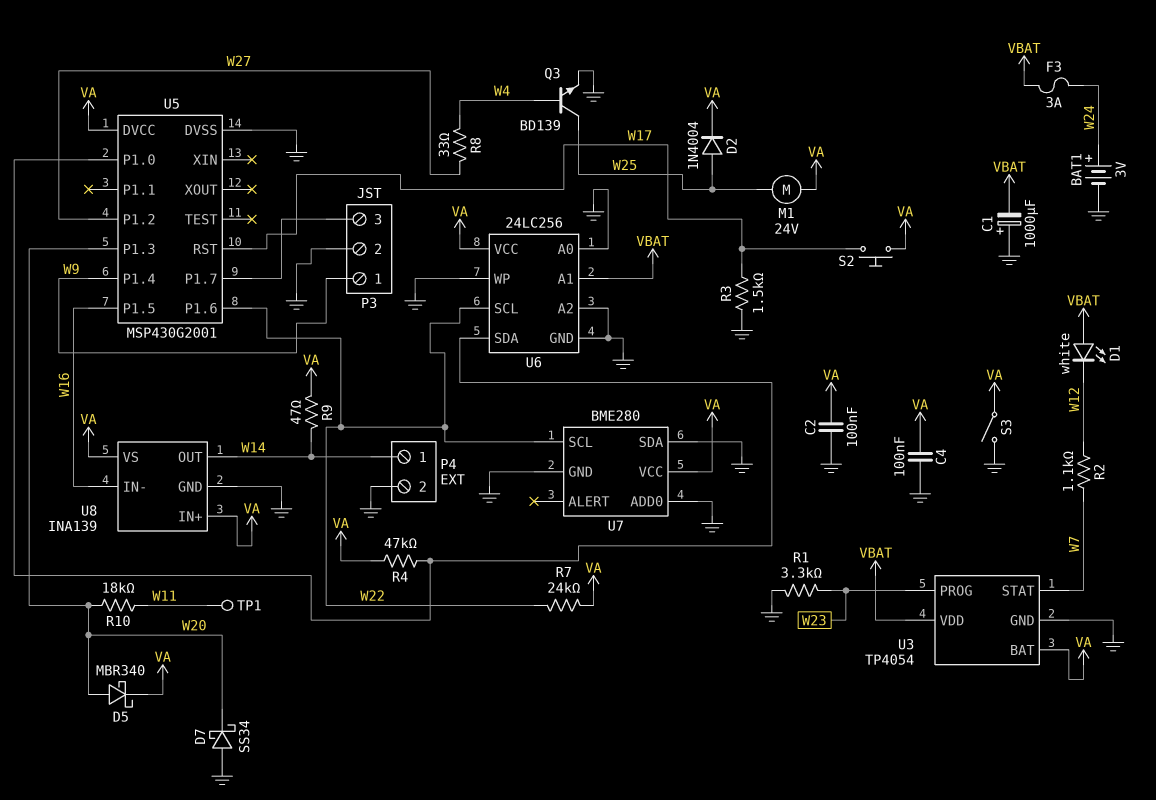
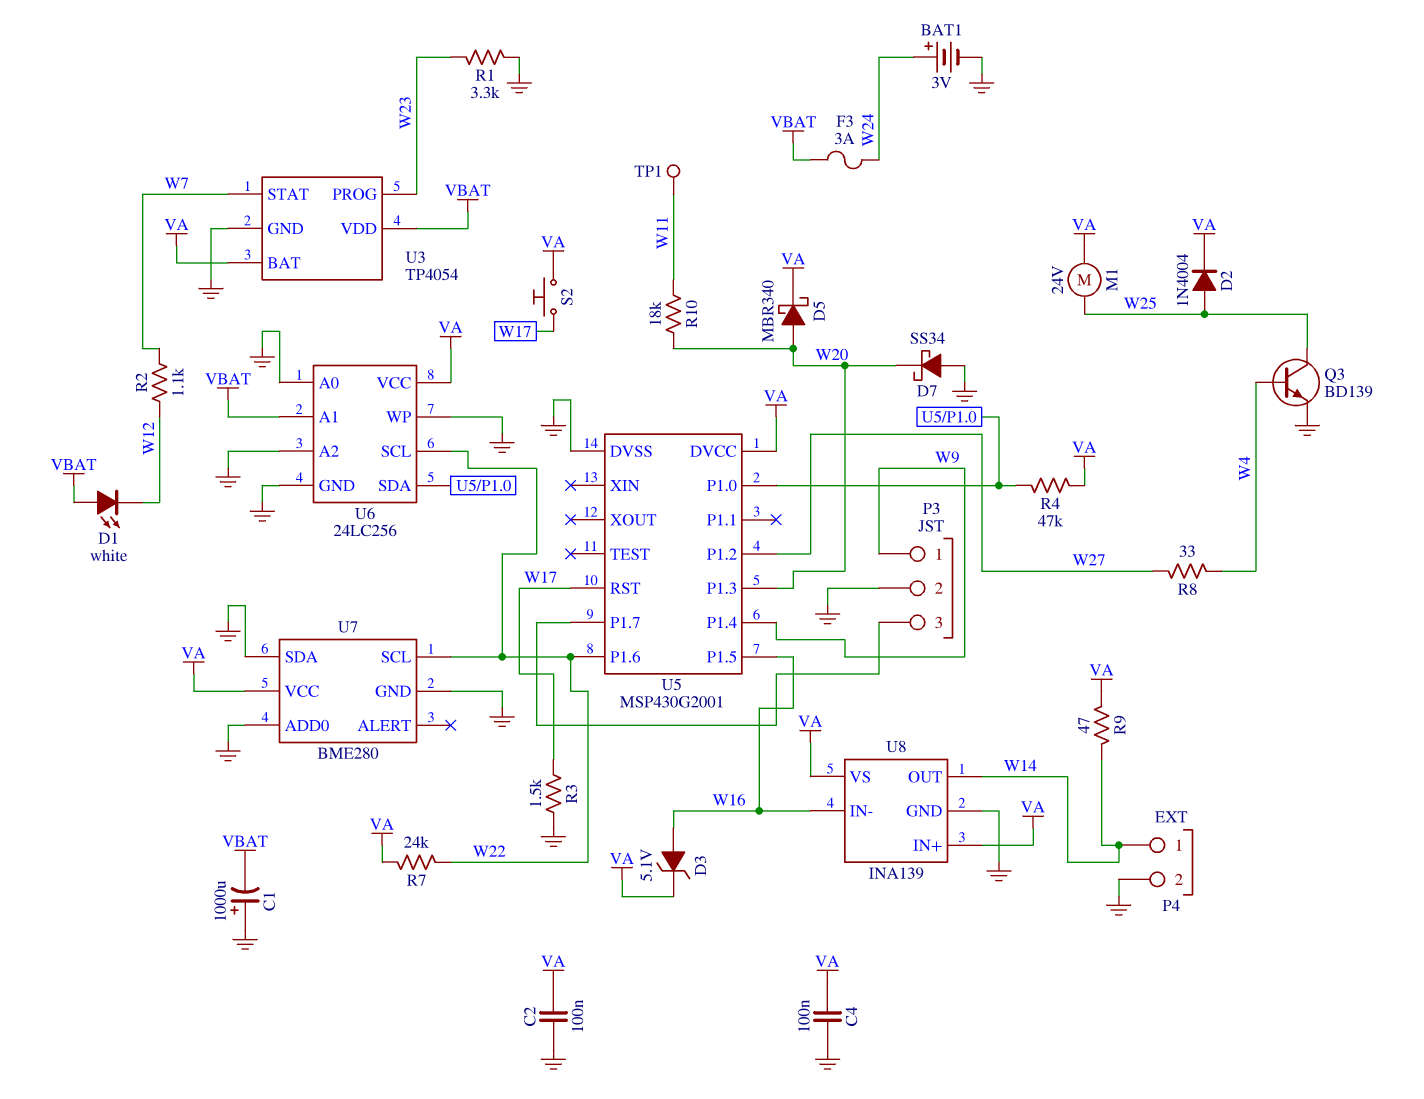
D3: none -> zener 5.1V (A W16, K VA)
S3: switch (GND, VA) -> none

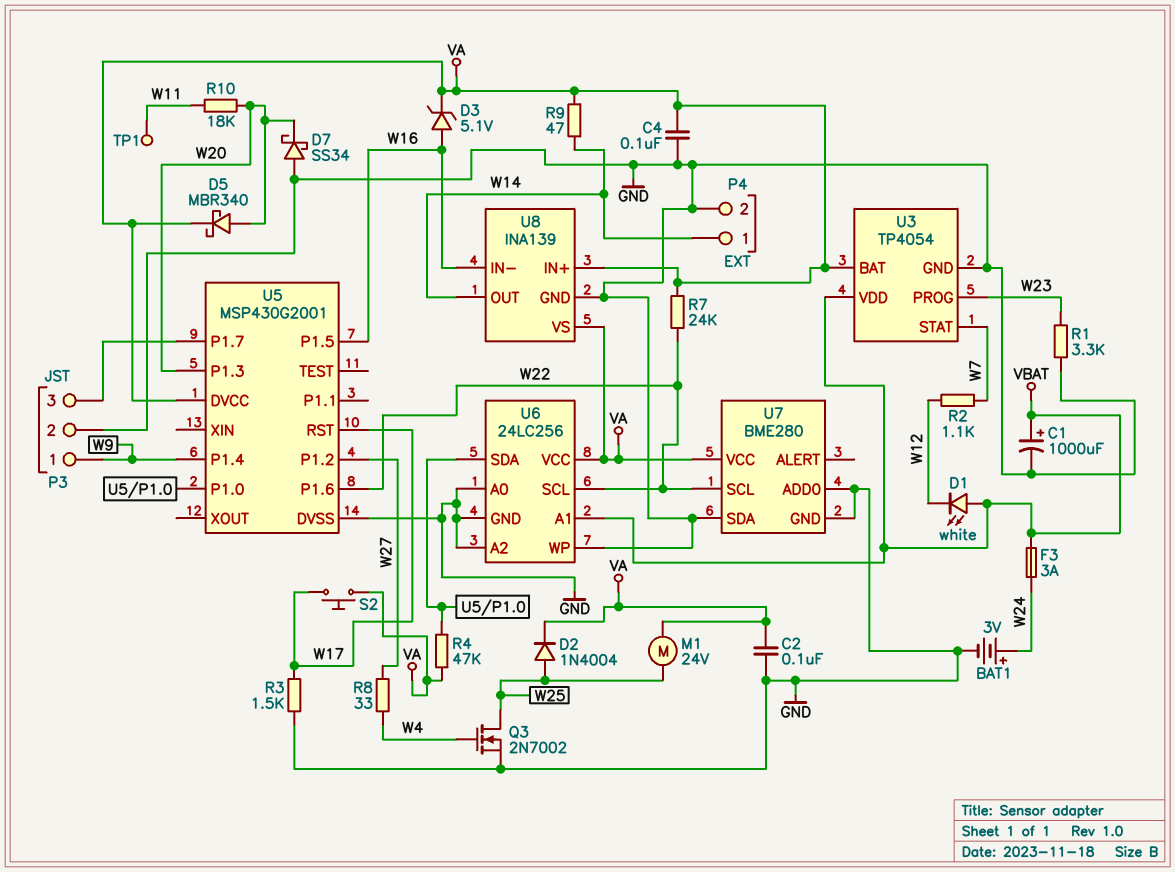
C1: 1000uF (plus GND, minus VBAT) -> 1000uF (plus VBAT, minus GND)
Q3: NPN BD139 (B W4, C W25, E GND) -> NMOS 2N7002 (G W4, D W25, S GND)

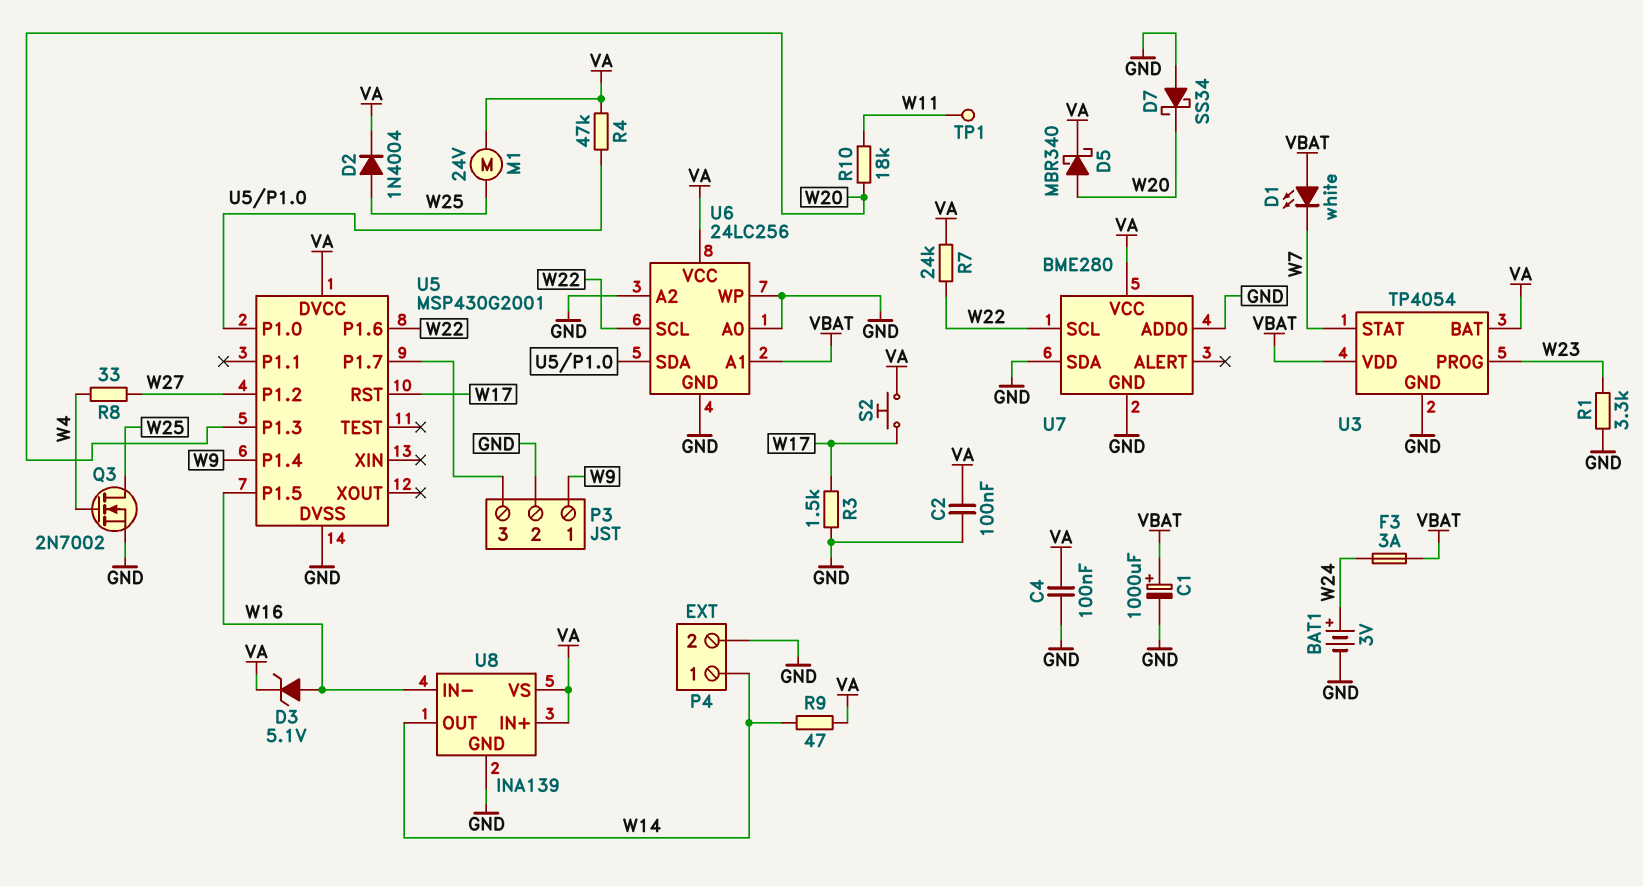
D1: LED white (A VBAT, K W12) -> LED white (A VBAT, K W7)
R2: 1.1k (W7, W12) -> none

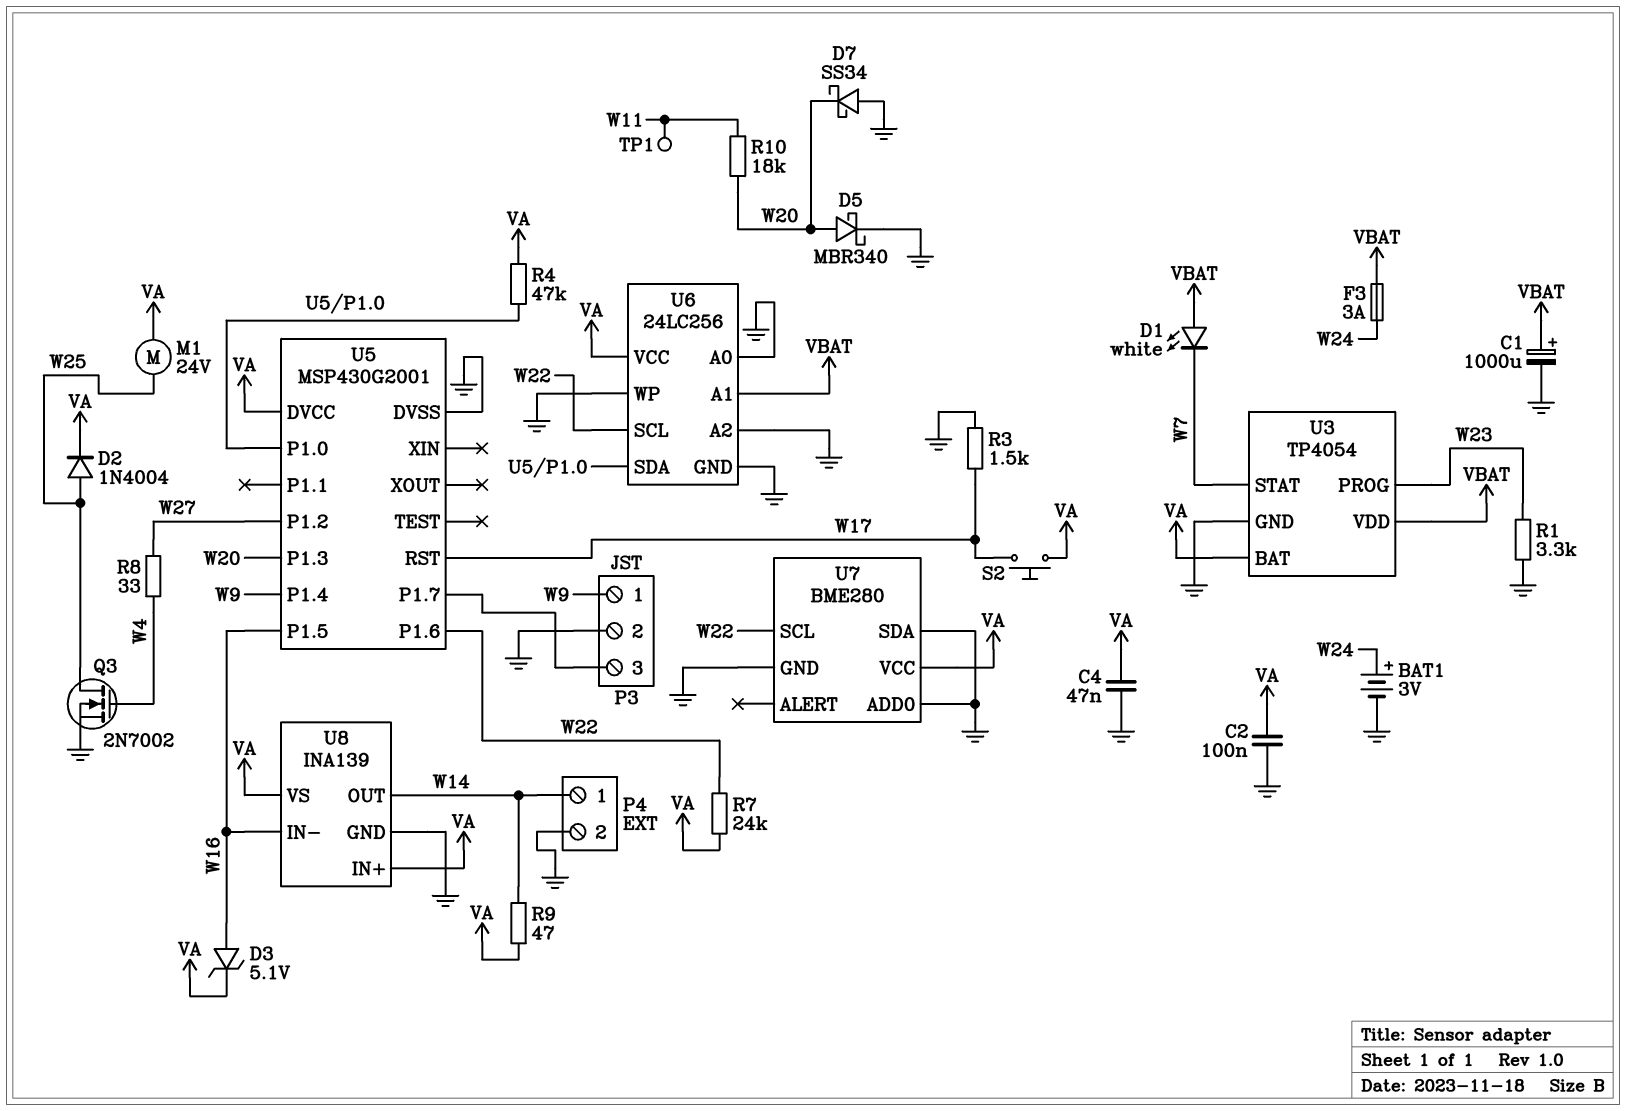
C4: 100nF (GND, VA) -> 47nF (GND, VA)
D5: schottky MBR340 (A W20, K VA) -> schottky MBR340 (A W20, K GND)

